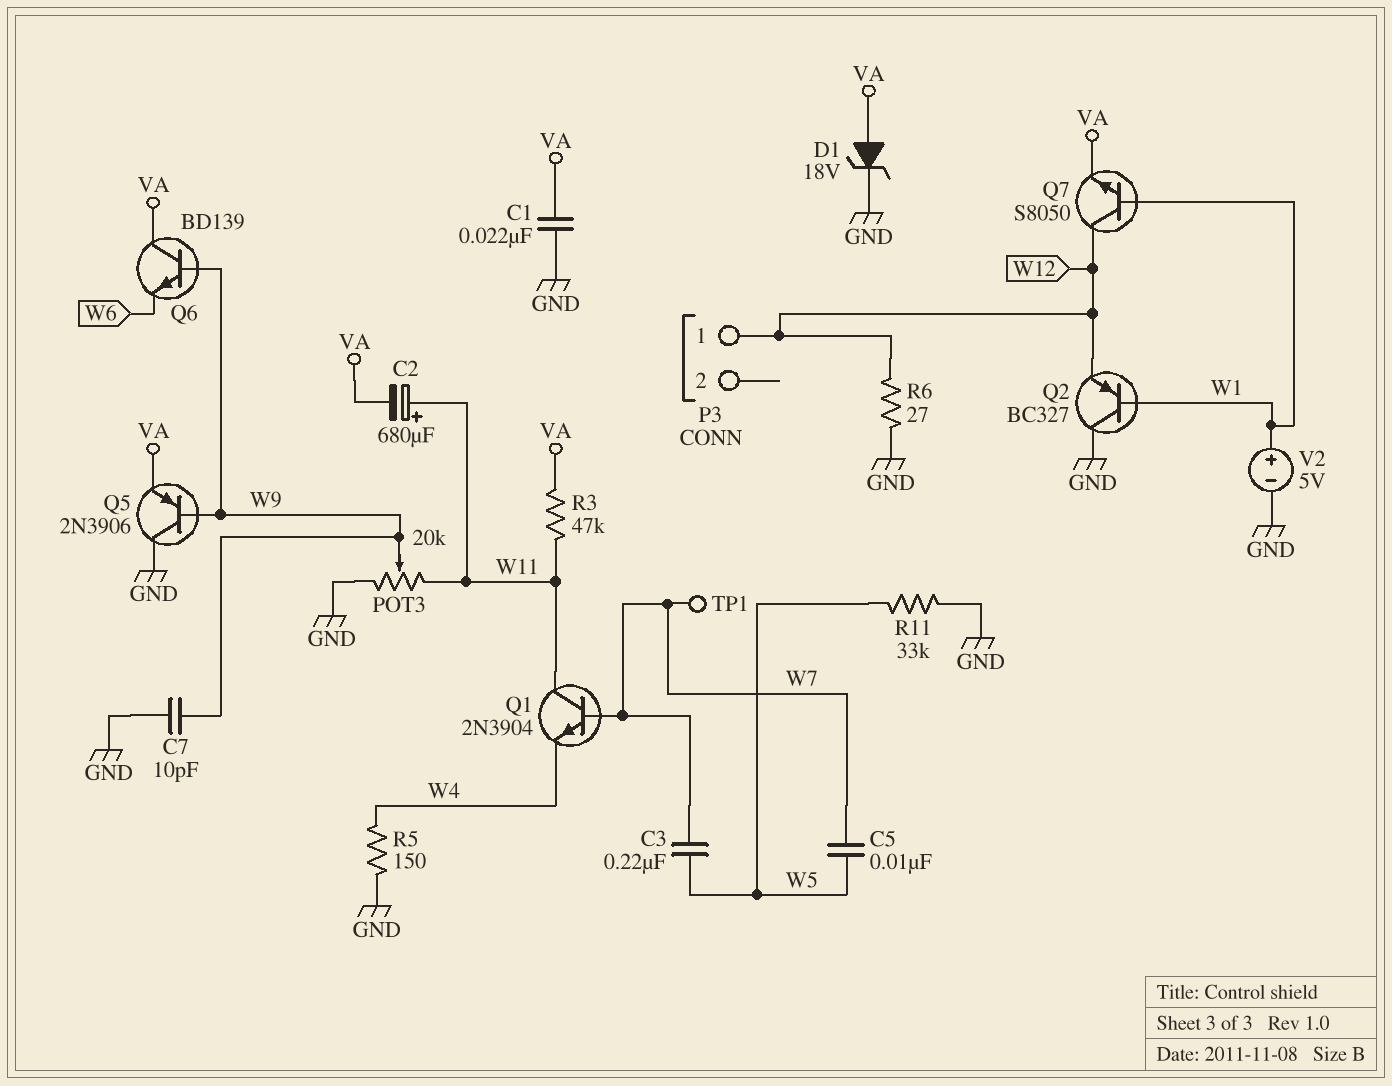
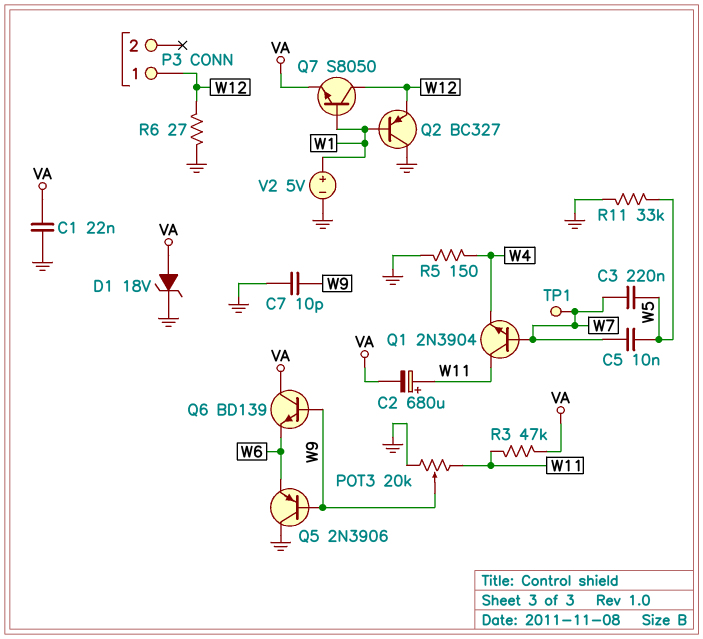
Q5: PNP 2N3906 (B W9, C GND, E VA) -> PNP 2N3906 (B W9, C GND, E W6)

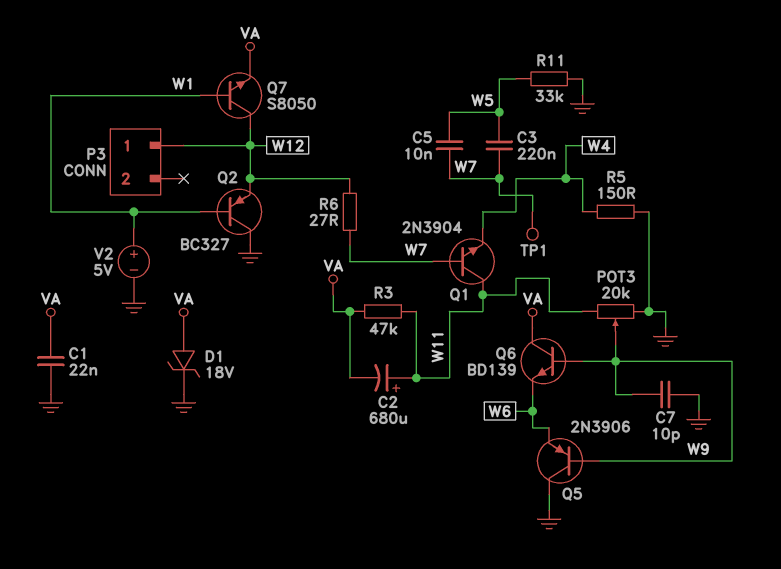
R6: 27 (GND, W12) -> 27 (W7, W12)

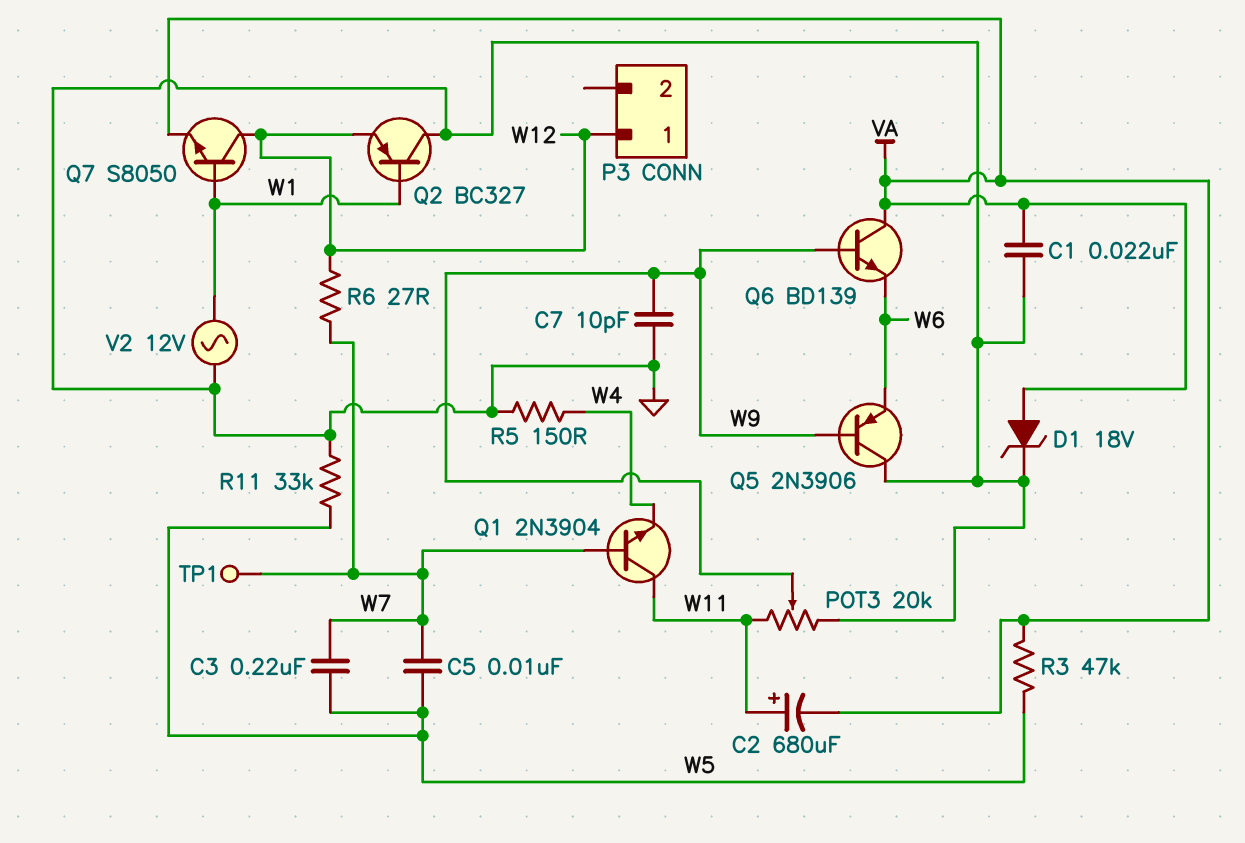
R3: 47k (VA, W11) -> 47k (VA, W5)
V2: 5V (plus W1, minus GND) -> AC 12V (GND, W1)

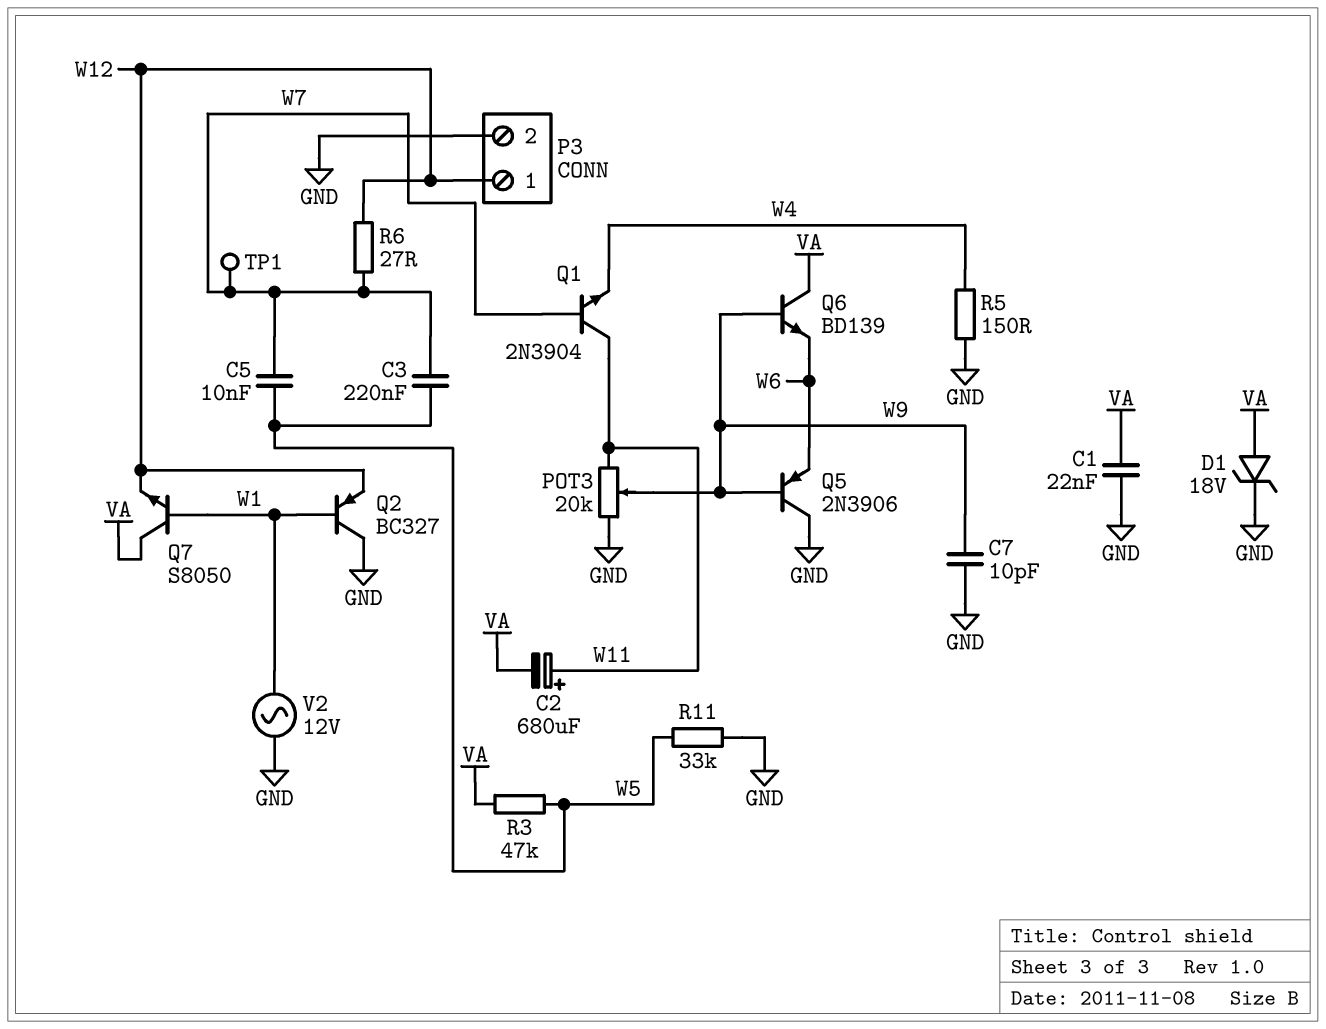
P3 pin 2: none -> GND
Q7: NPN S8050 (B W1, C W12, E VA) -> NPN S8050 (B W1, C VA, E W12)

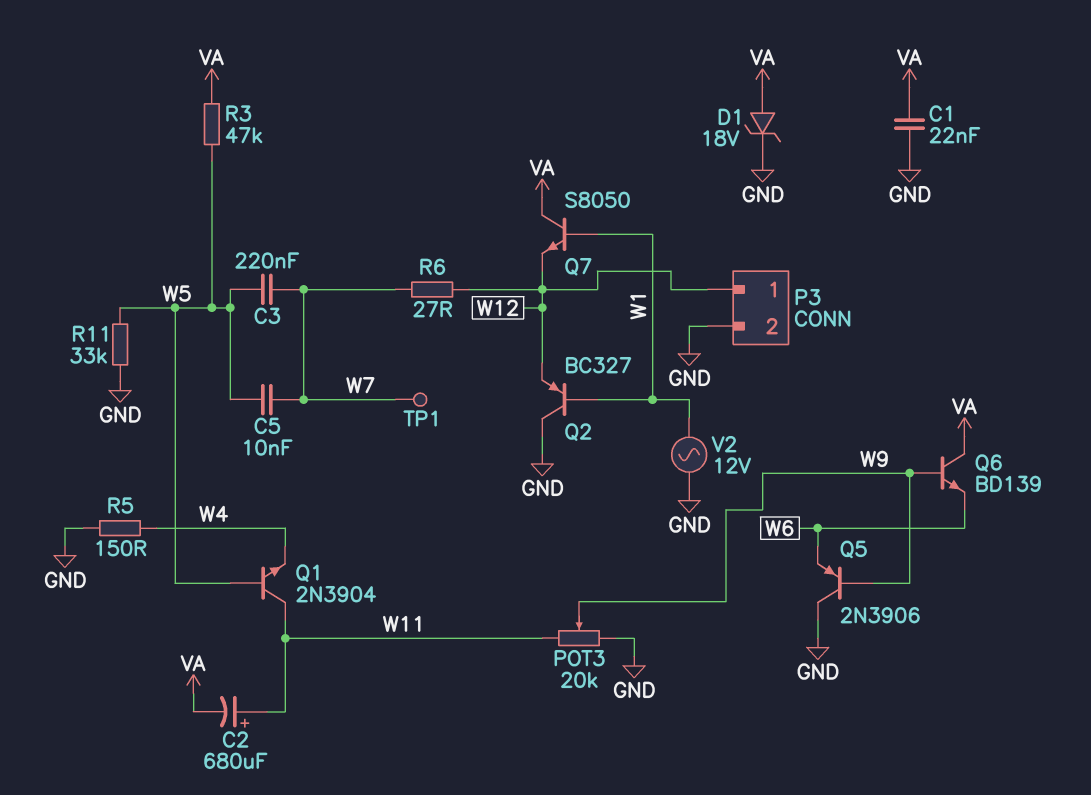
C7: 10pF (GND, W9) -> none
Q1: NPN 2N3904 (B W7, C W11, E W4) -> NPN 2N3904 (B W5, C W11, E W4)

